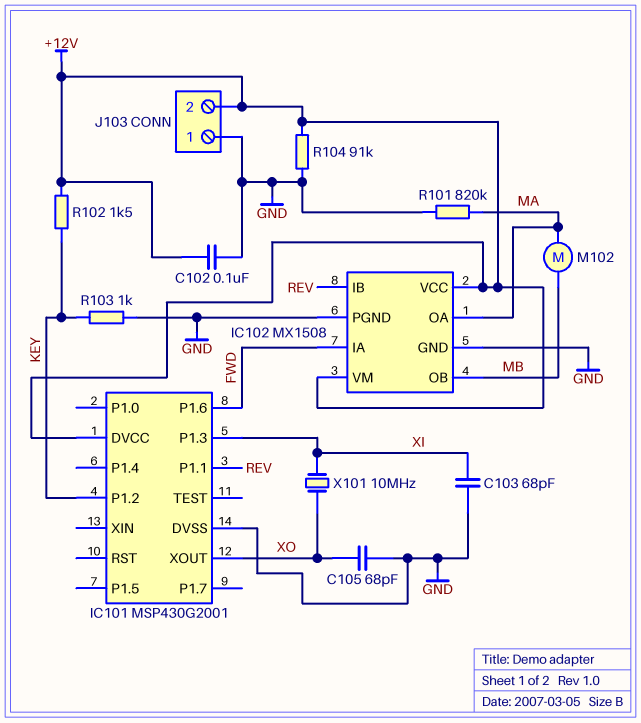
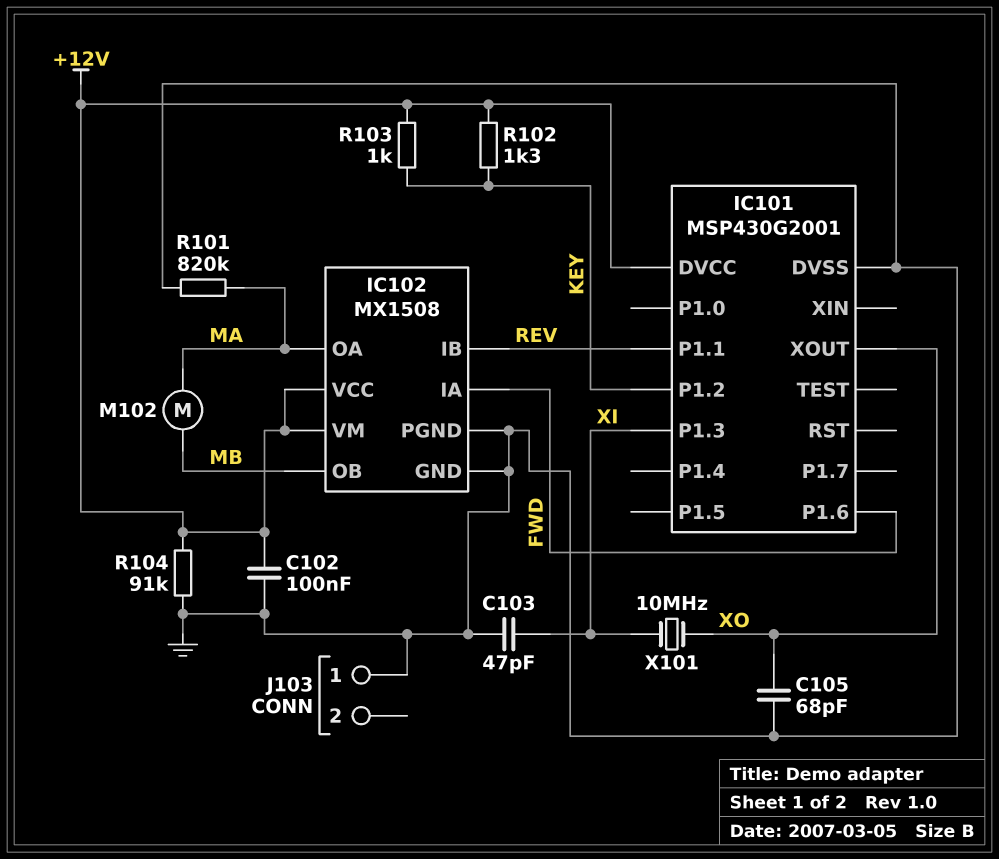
C103: 68pF (GND, XI) -> 47pF (GND, XI)
J103 pin 2: +12V -> none
R102: 1.5k (+12V, KEY) -> 1.3k (+12V, KEY)
R103: 1k (GND, KEY) -> 1k (+12V, KEY)

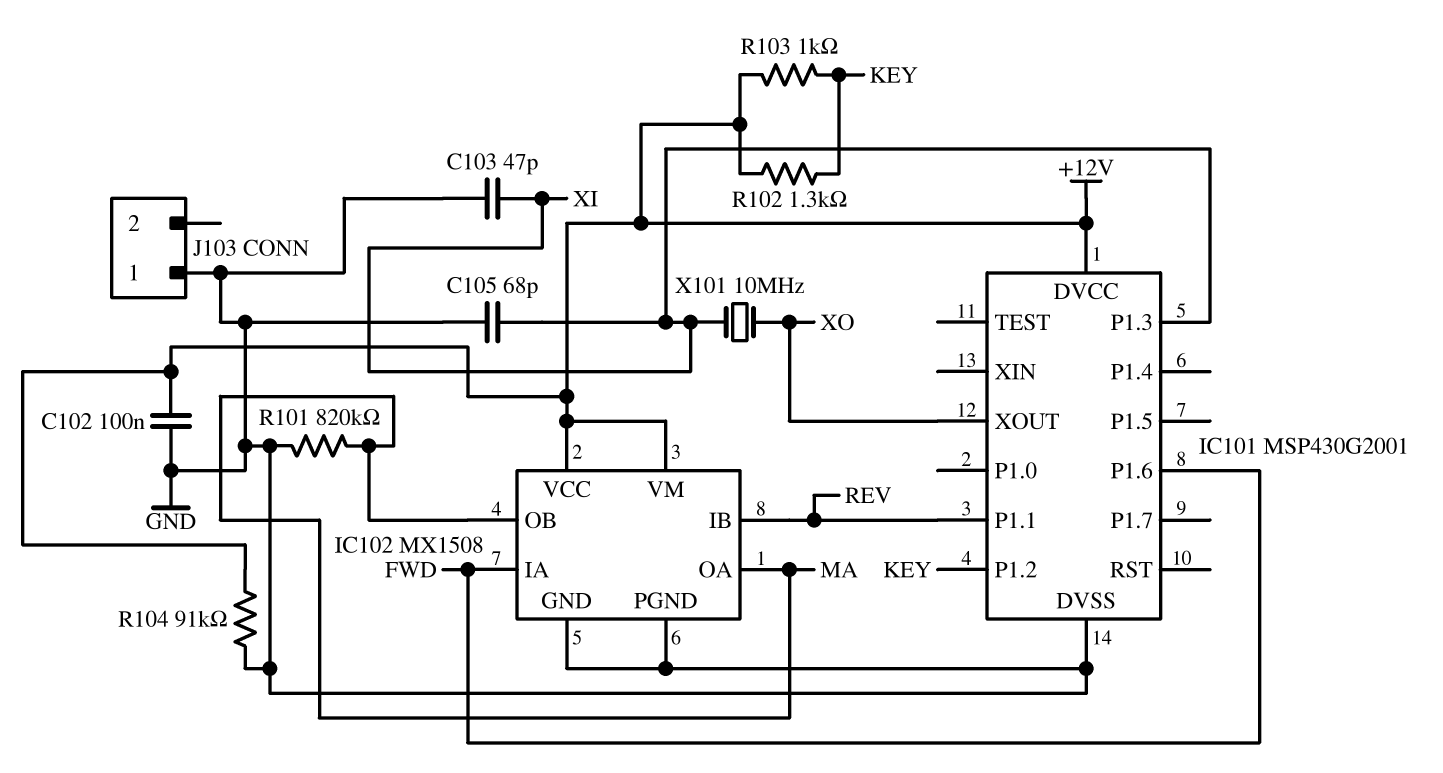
C105: 68pF (GND, XO) -> 68pF (GND, XI)
IC102 pin OB: MB -> MA
M102: motor (MA, MB) -> none

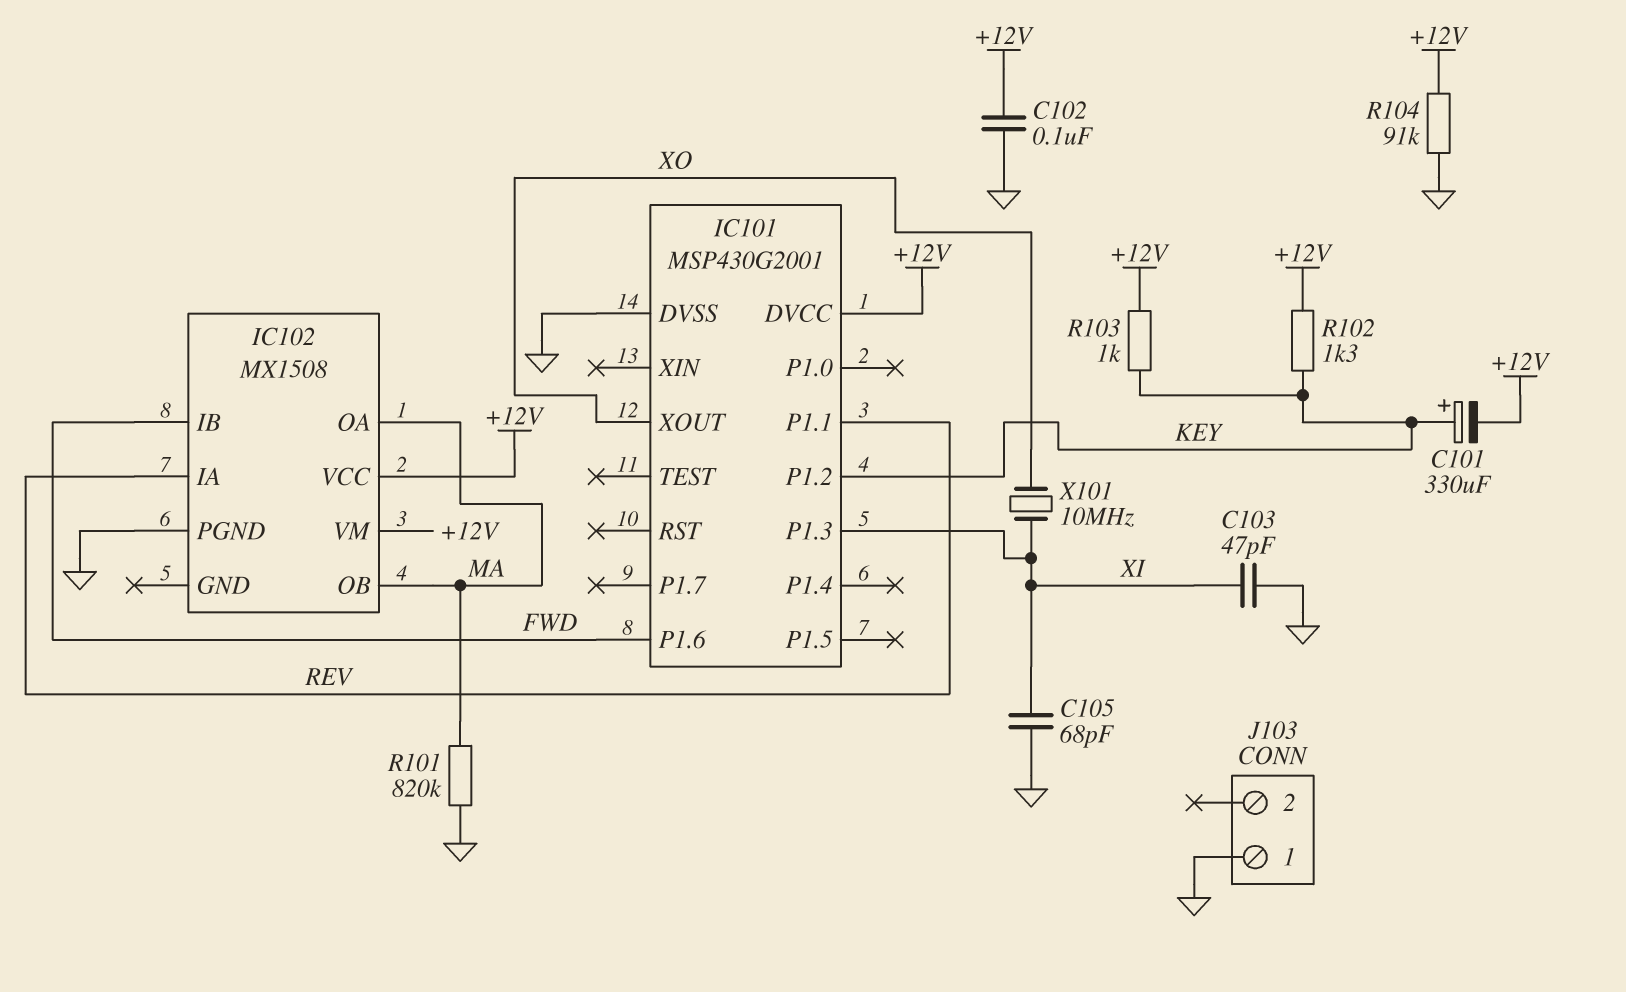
C101: none -> 330uF (plus KEY, minus +12V)
IC102 pin GND: GND -> none
IC102 pin IA: FWD -> REV
IC102 pin IB: REV -> FWD

